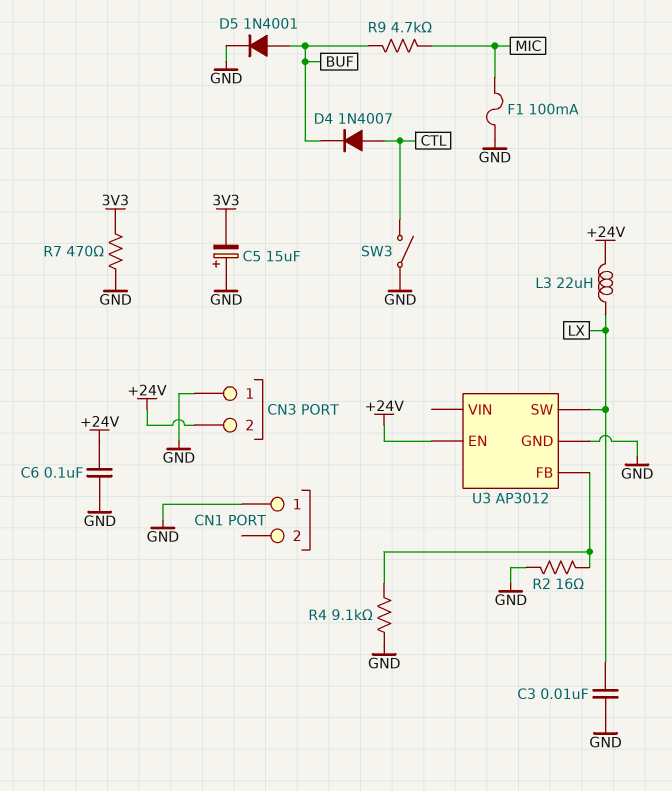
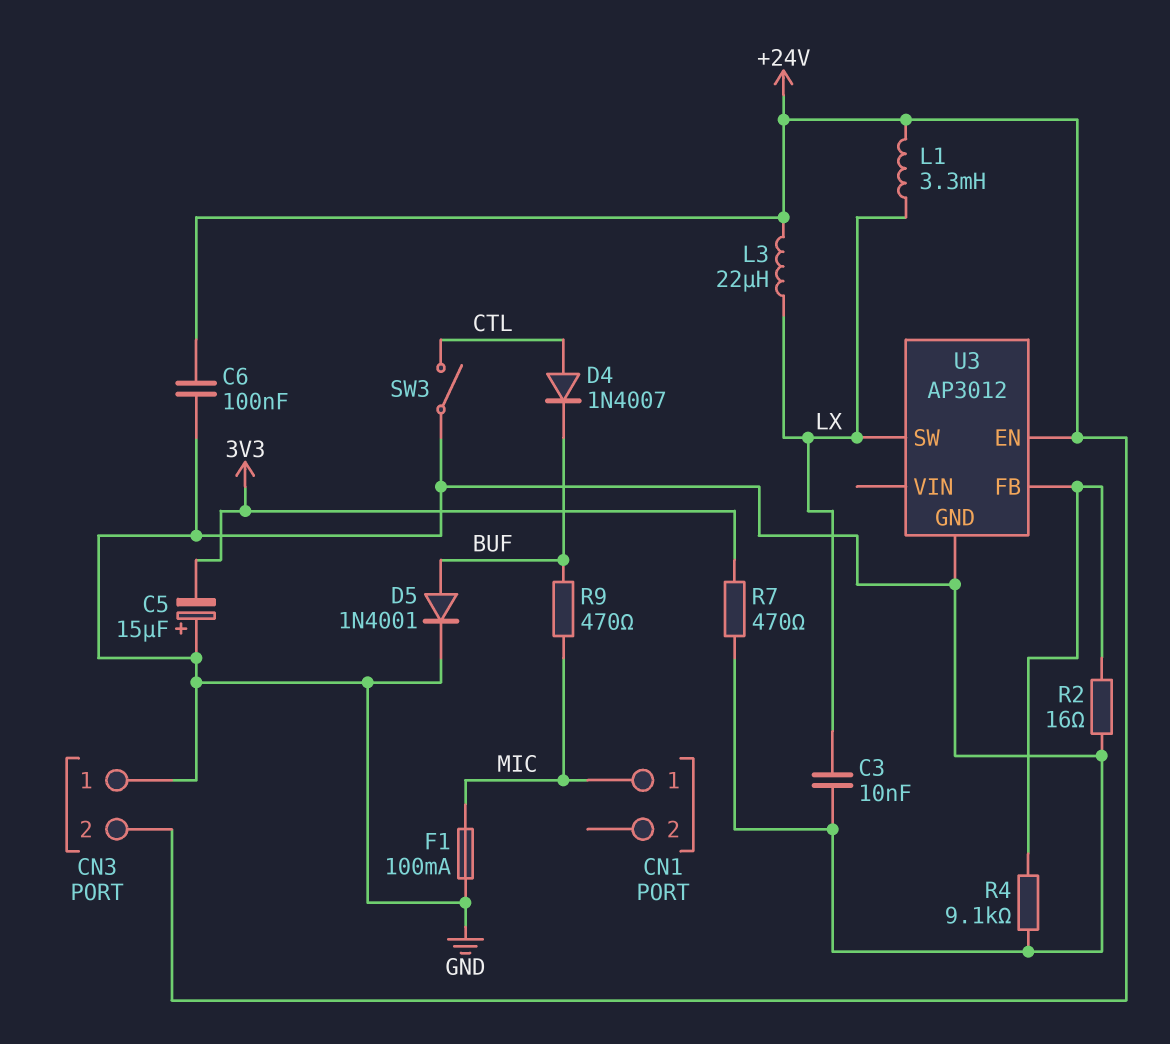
CN1 pin 1: GND -> MIC
L1: none -> 3.3mH (+24V, LX)
R9: 4.7k (BUF, MIC) -> 470 (BUF, MIC)

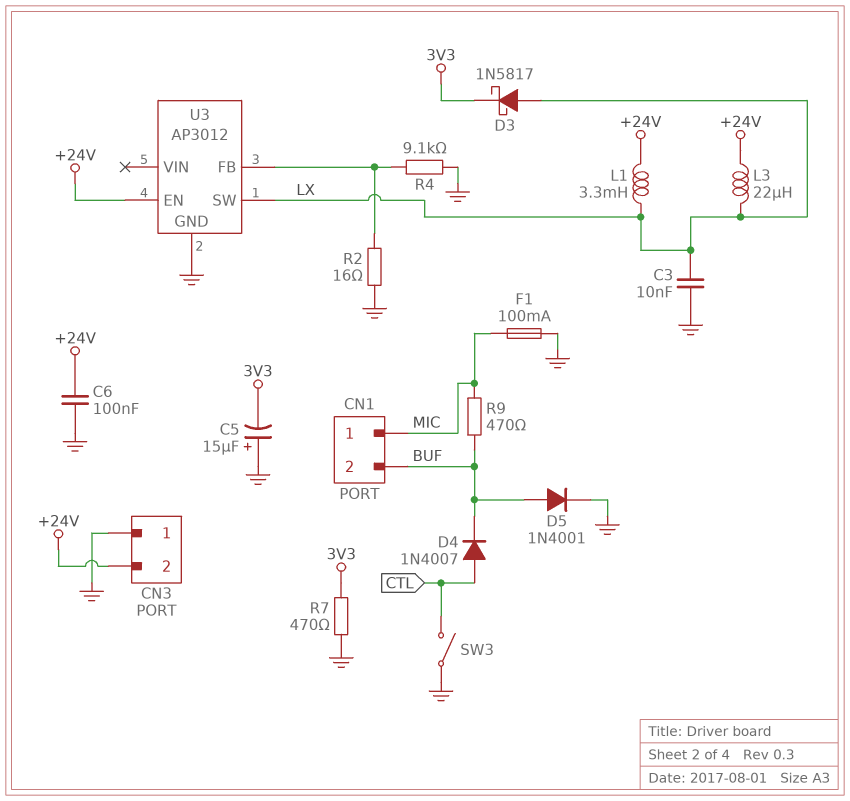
CN1 pin 2: none -> BUF
D3: none -> schottky 1N5817 (A LX, K 3V3)

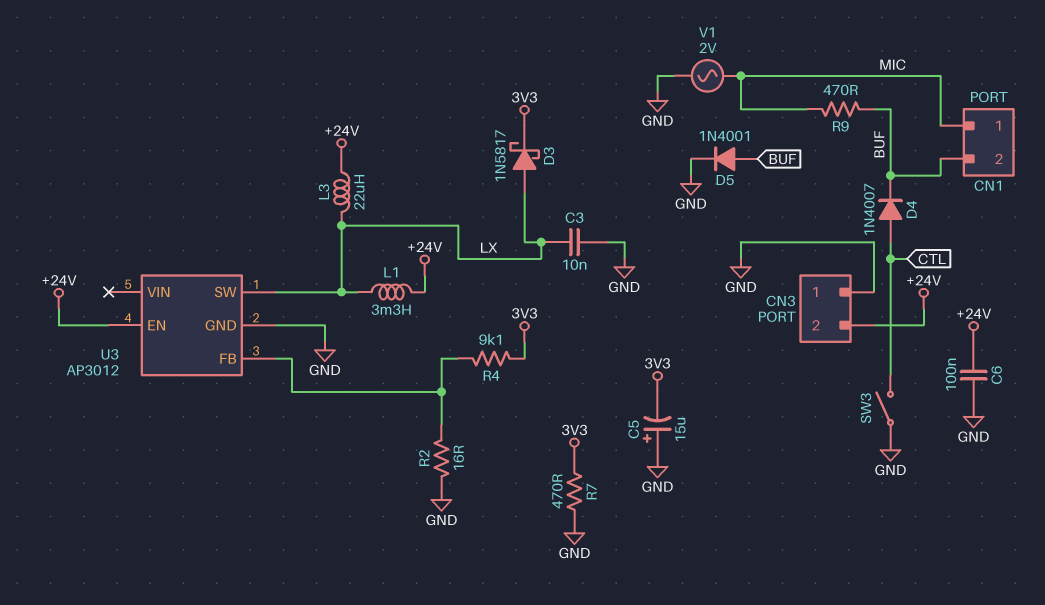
F1: 100mA (GND, MIC) -> none
R4: 9.1k (GND, U3/FB) -> 9.1k (3V3, U3/FB)
V1: none -> AC 2V (GND, MIC)

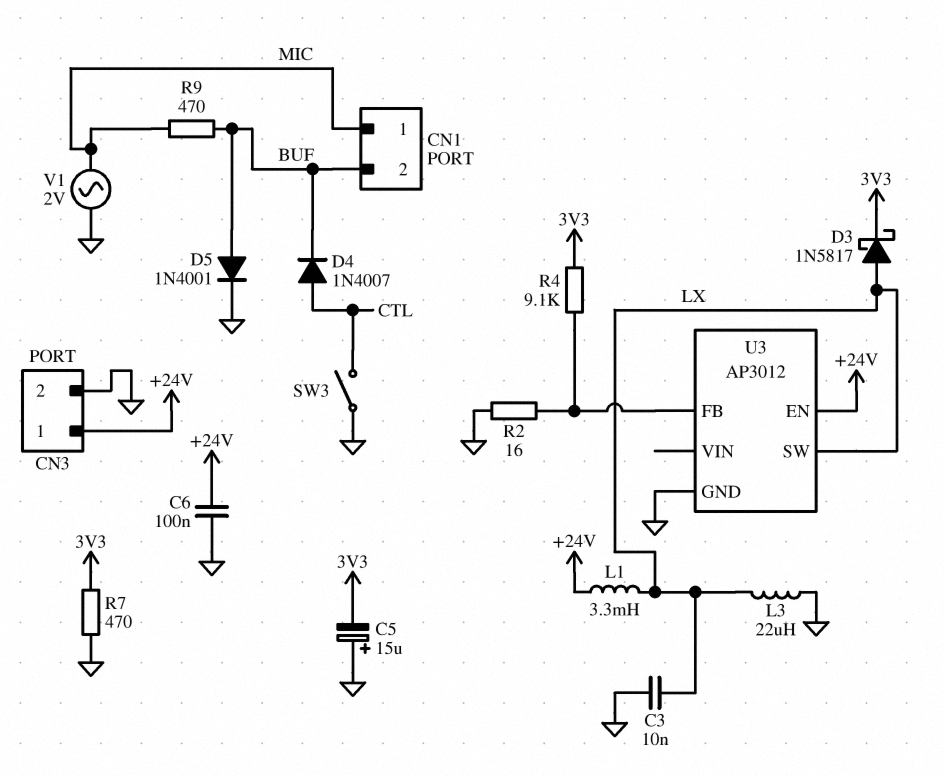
CN3 pin 1: GND -> +24V
CN3 pin 2: +24V -> GND
L3: 22uH (+24V, LX) -> 22uH (GND, LX)

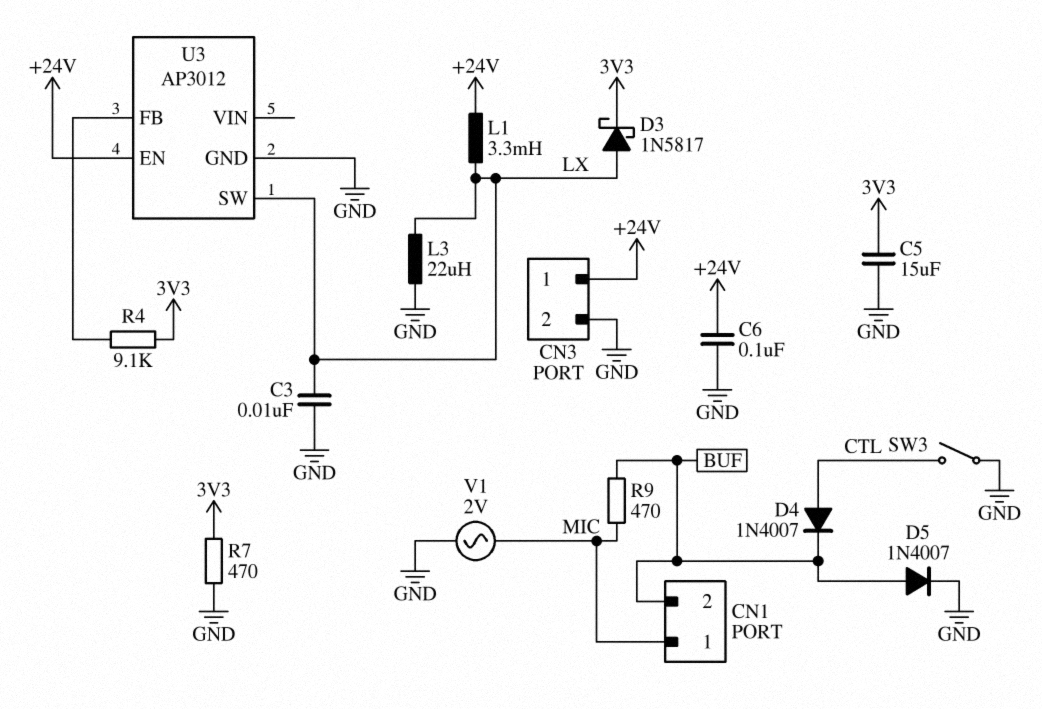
C5: 15uF (plus GND, minus 3V3) -> 15uF (3V3, GND)
D5: diode 1N4001 (A BUF, K GND) -> diode 1N4007 (A BUF, K GND)
R2: 16 (GND, U3/FB) -> none

